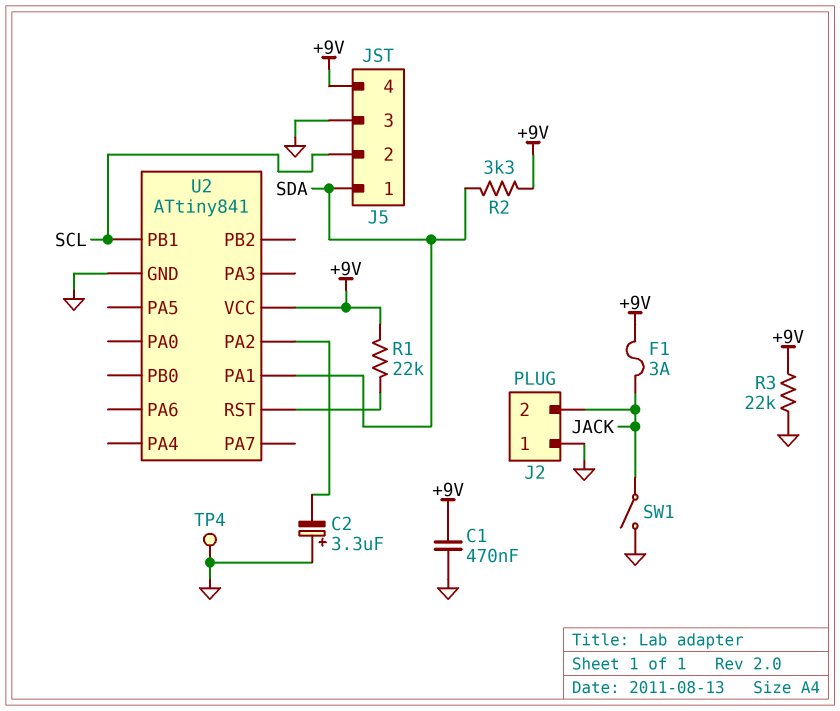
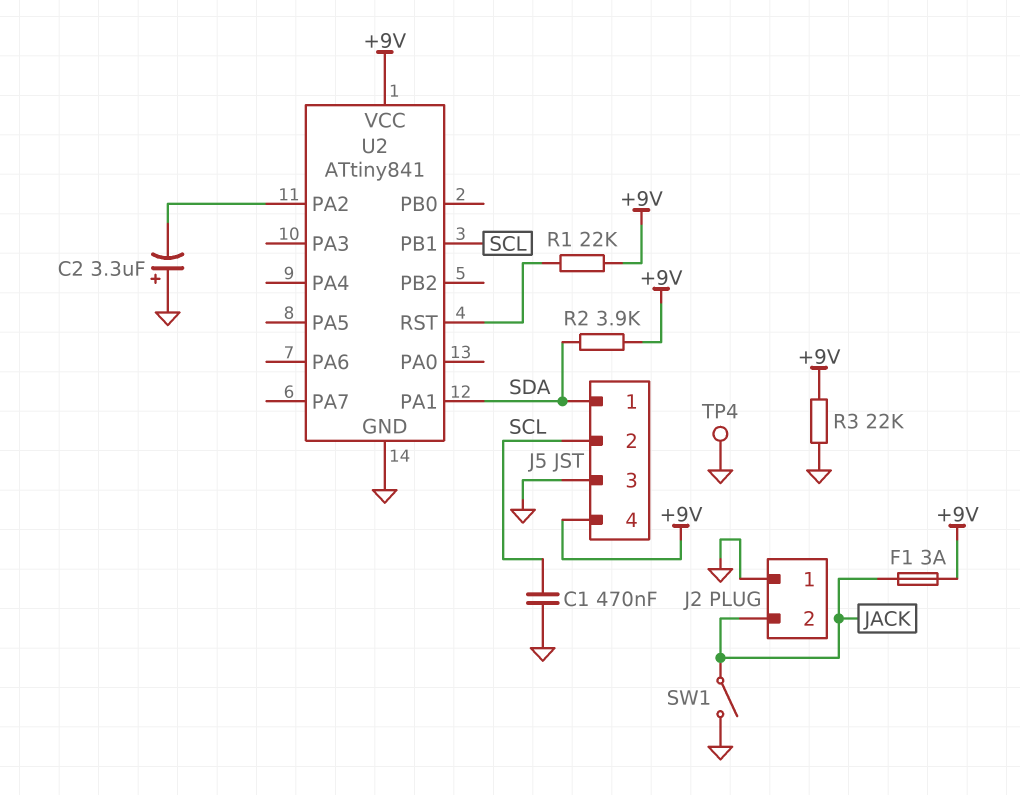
C1: 470nF (+9V, GND) -> 470nF (GND, SCL)
R2: 3.3k (+9V, SDA) -> 3.9k (+9V, SDA)

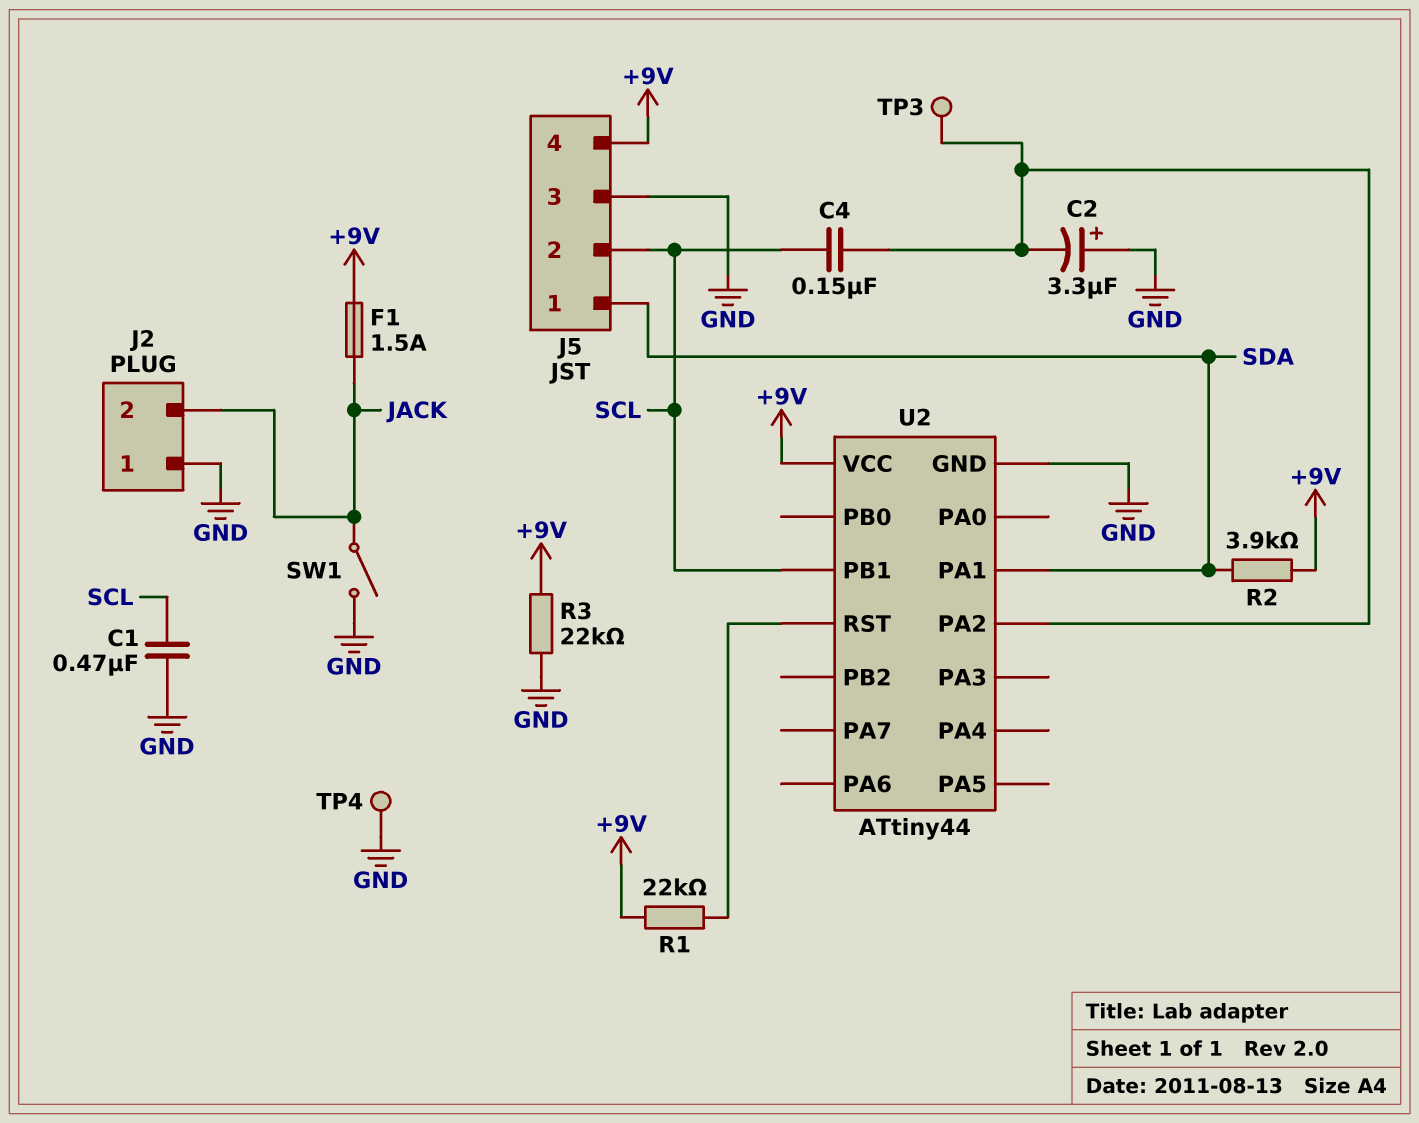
C4: none -> 150nF (SCL, U2/PA2)
F1: 3A (+9V, JACK) -> 1.5A (+9V, JACK)
TP3: none -> test point (U2/PA2)
U2: ATtiny841 -> ATtiny44

